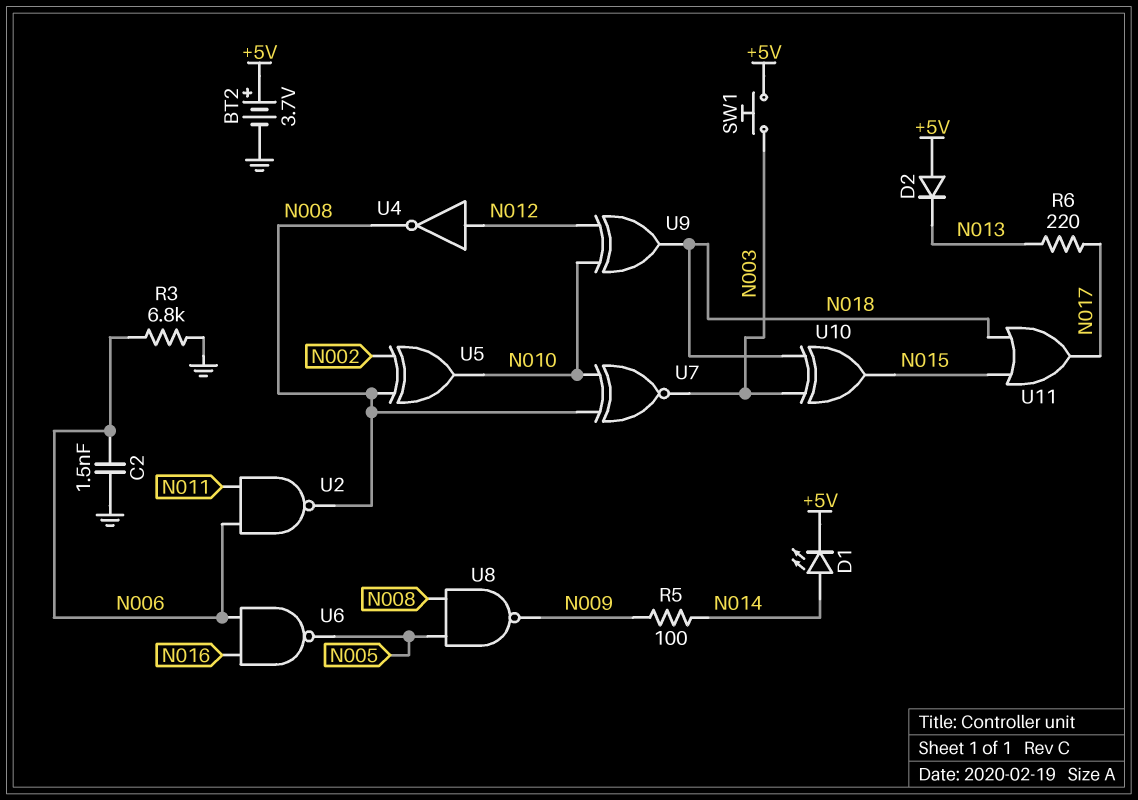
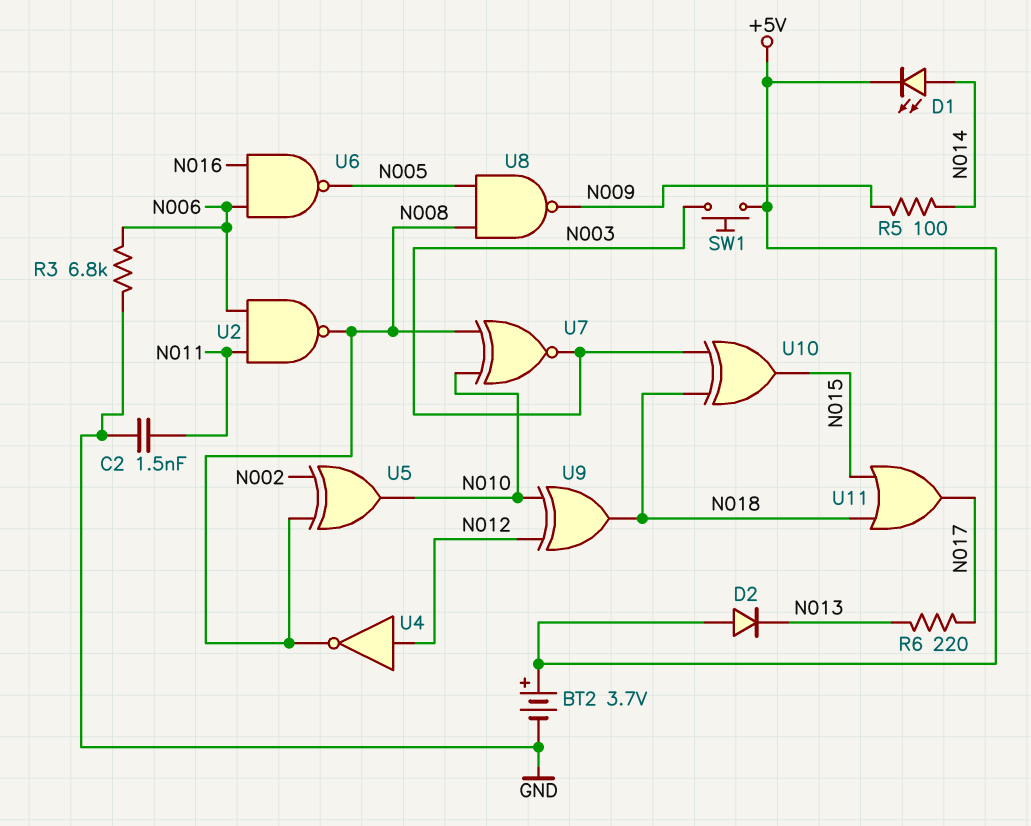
C2: 1.5nF (GND, N006) -> 1.5nF (GND, N011)

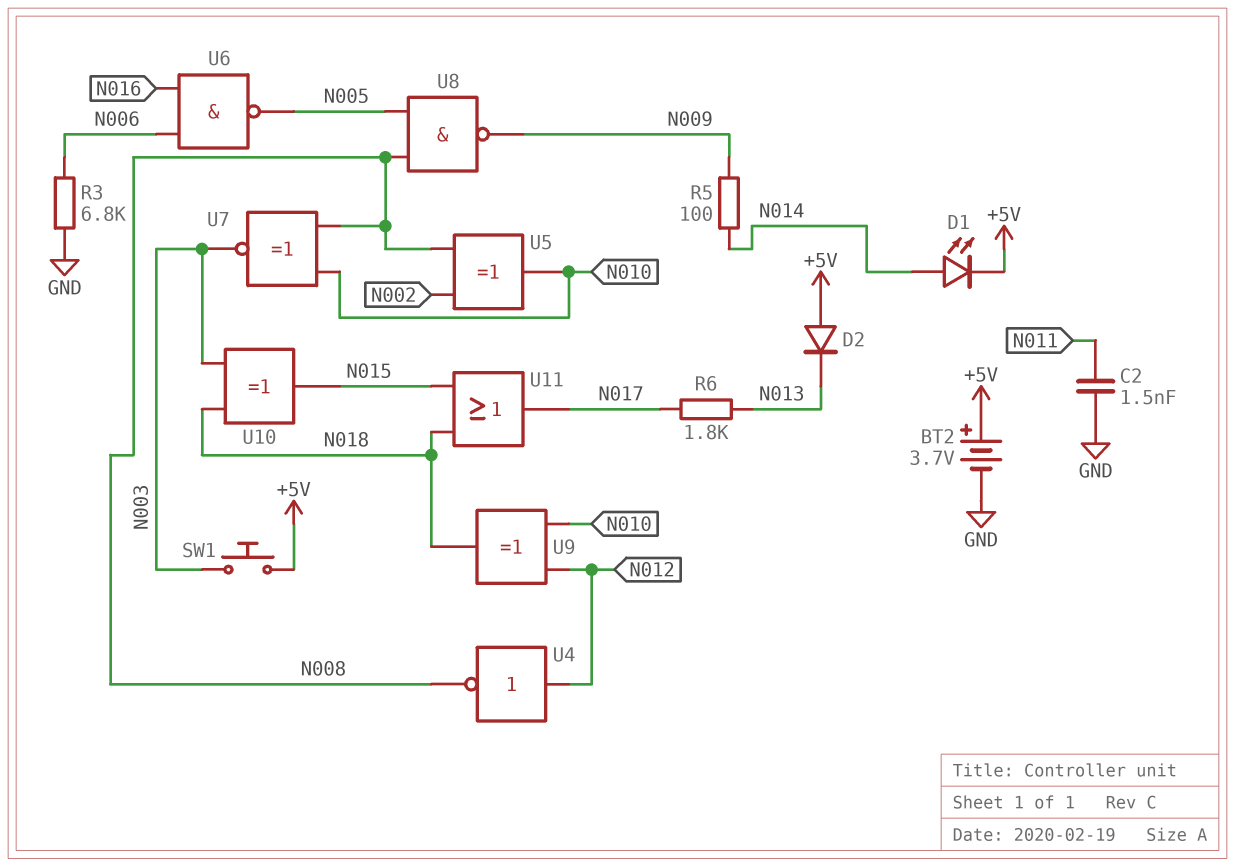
R6: 220 (N013, N017) -> 1.8k (N013, N017)
U2: NAND (in N006, in N011, out N008) -> none

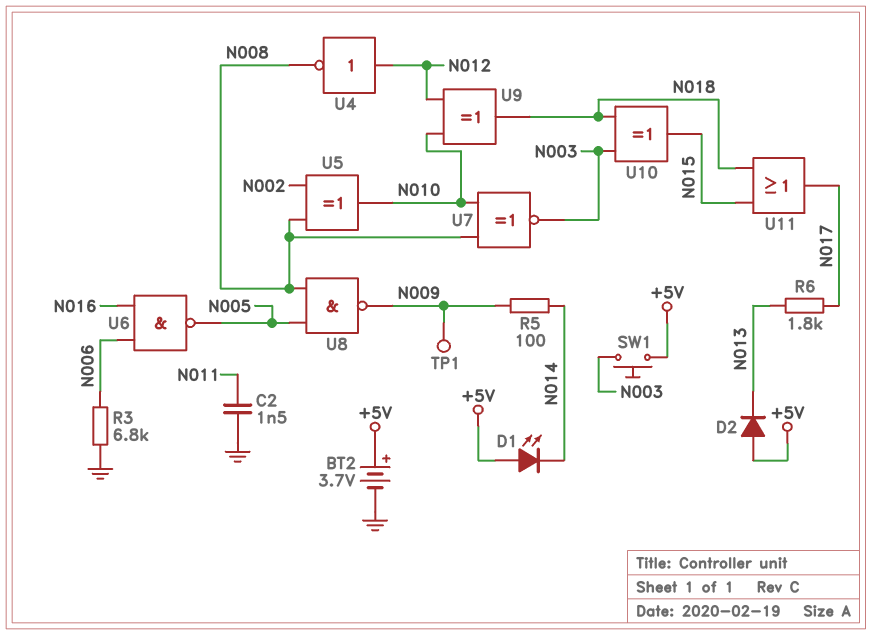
D1: LED (A N014, K +5V) -> LED (A +5V, K N014)
TP1: none -> test point (N009)

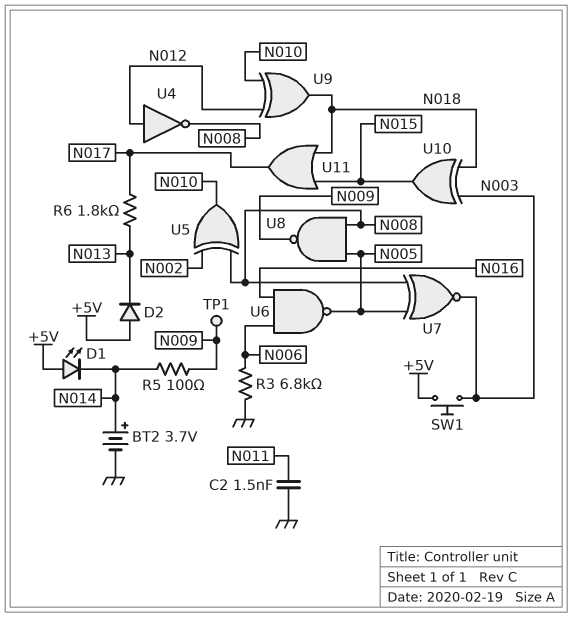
BT2: 3.7V (plus +5V, minus GND) -> 3.7V (plus N014, minus GND)
U7: XNOR (in N008, in N010, out N003) -> XNOR (in N005, in N008, out N003)

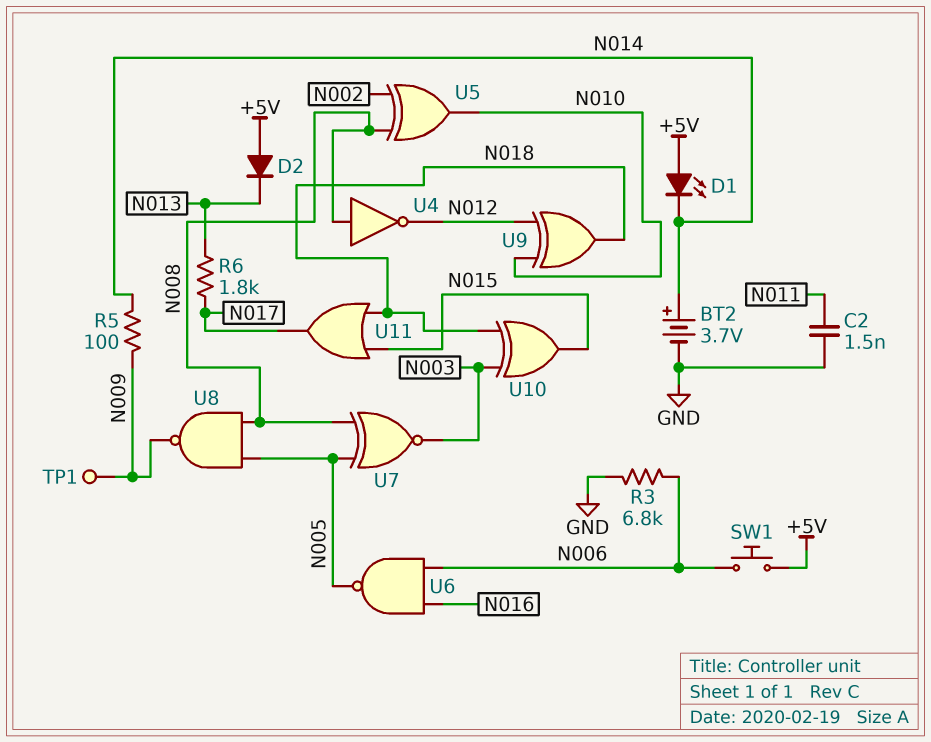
SW1: button (+5V, N003) -> button (+5V, N006)
U4: NOT (in N012, out N008) -> NOT (in N008, out N012)

